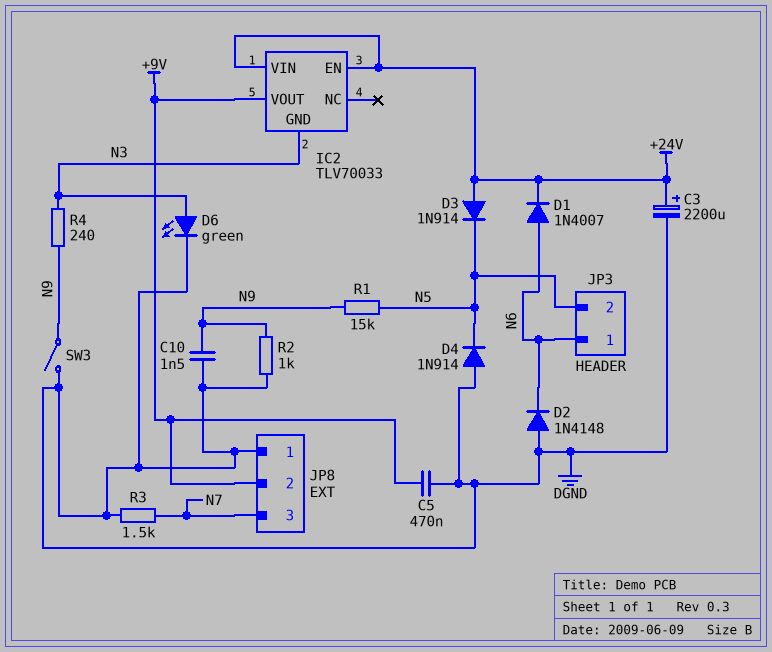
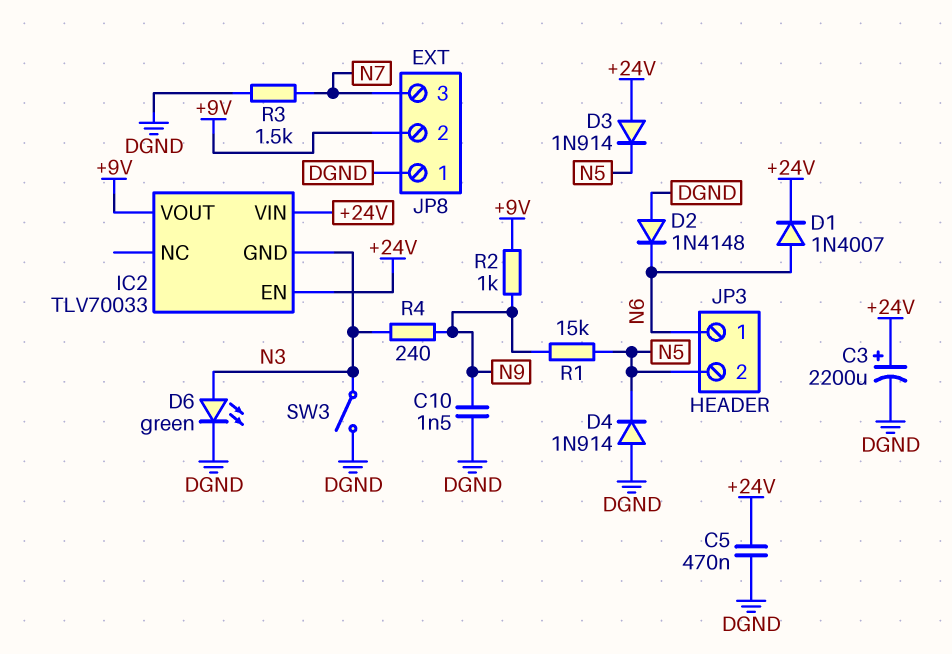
C5: 470nF (+9V, DGND) -> 470nF (+24V, DGND)
R2: 1k (DGND, N9) -> 1k (+9V, N9)
SW3: switch (DGND, N9) -> switch (DGND, N3)

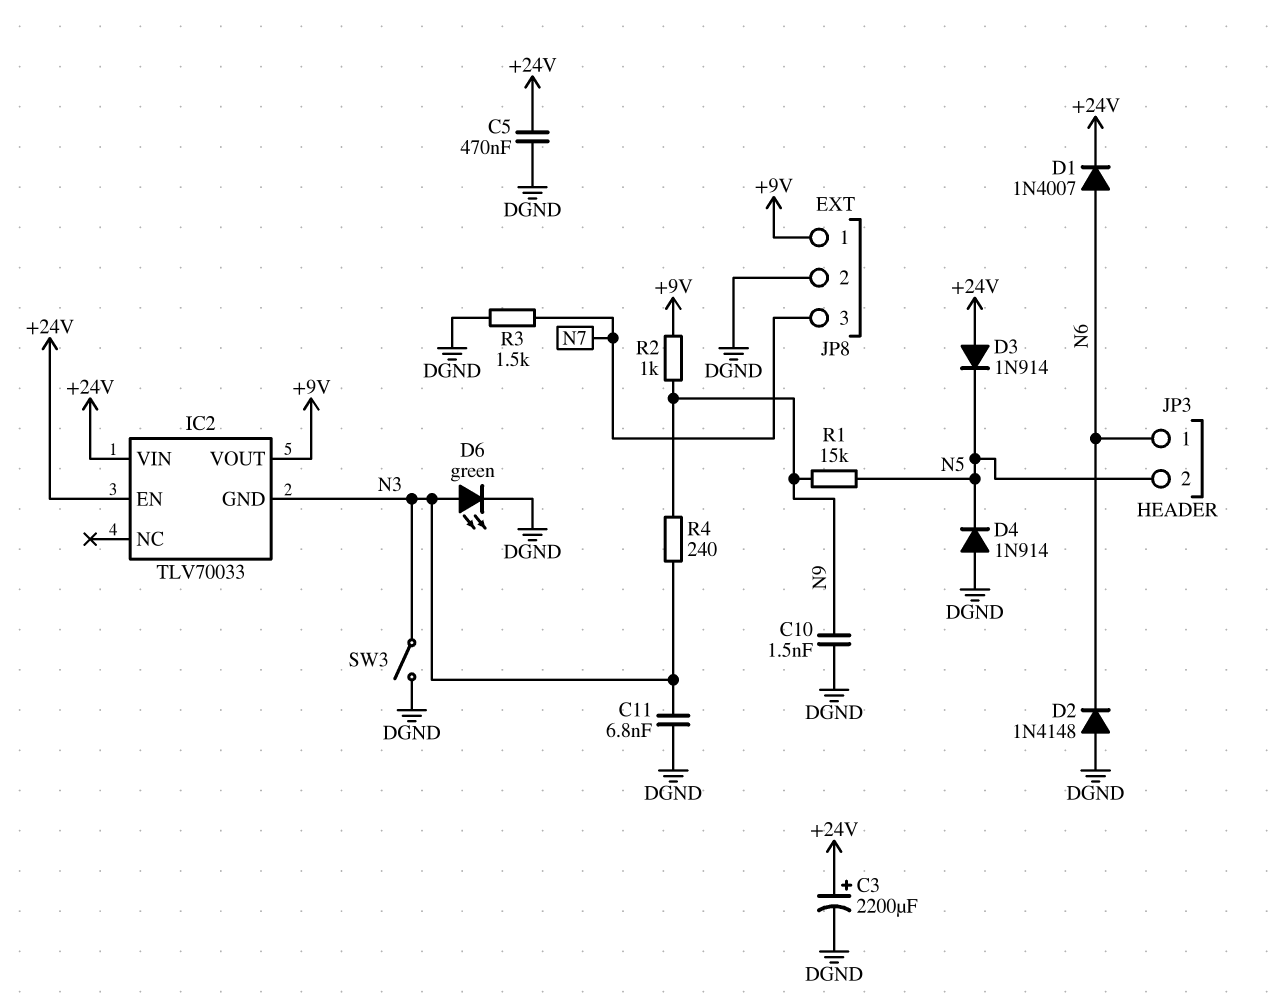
C11: none -> 6.8nF (DGND, N3)
JP8 pin 1: DGND -> +9V
JP8 pin 2: +9V -> DGND

